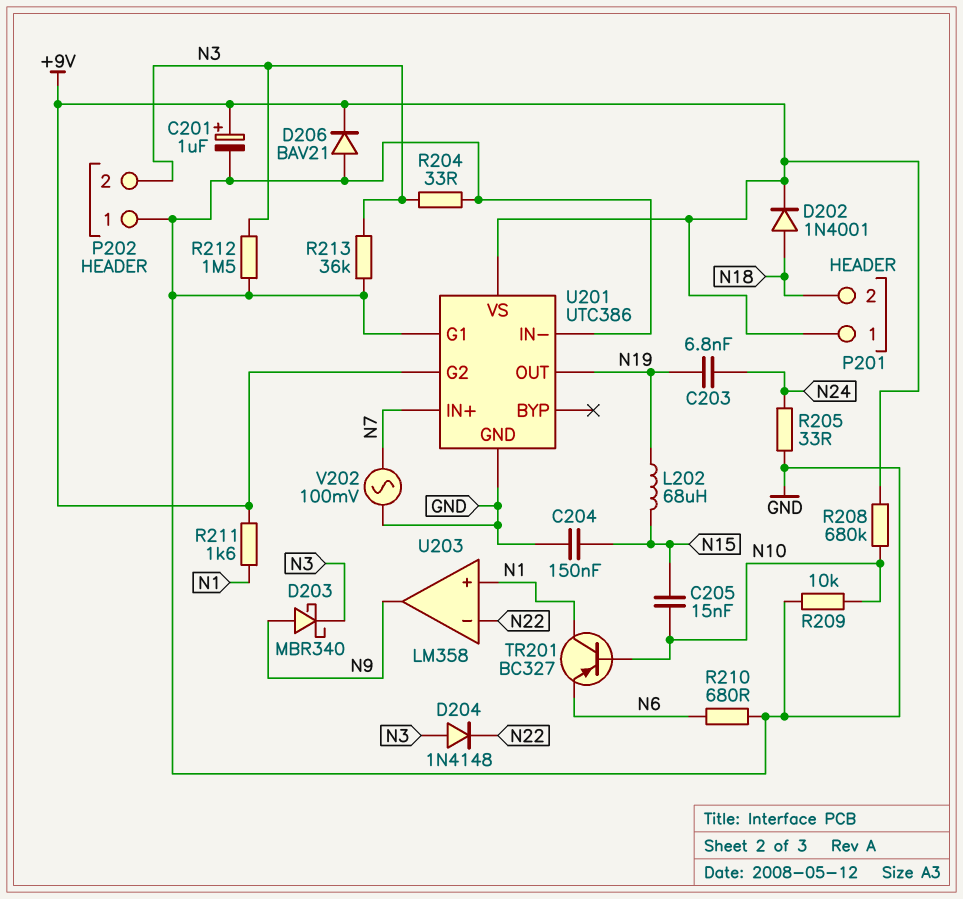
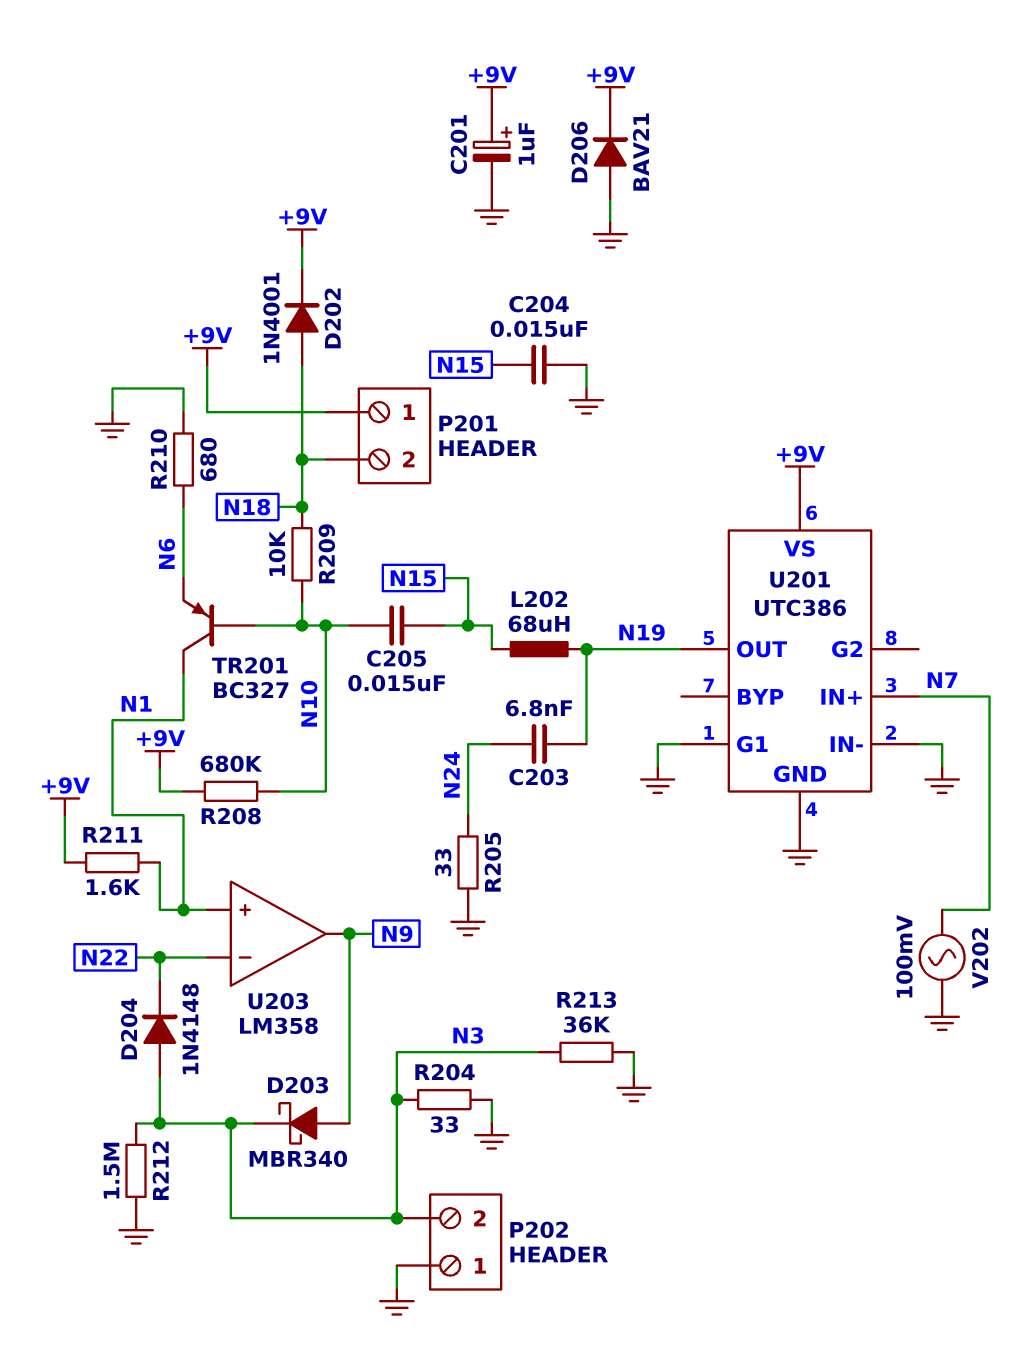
C204: 150nF (GND, N15) -> 15nF (GND, N15)
R209: 10k (GND, N10) -> 10k (N10, N18)
U201 pin G2: +9V -> none

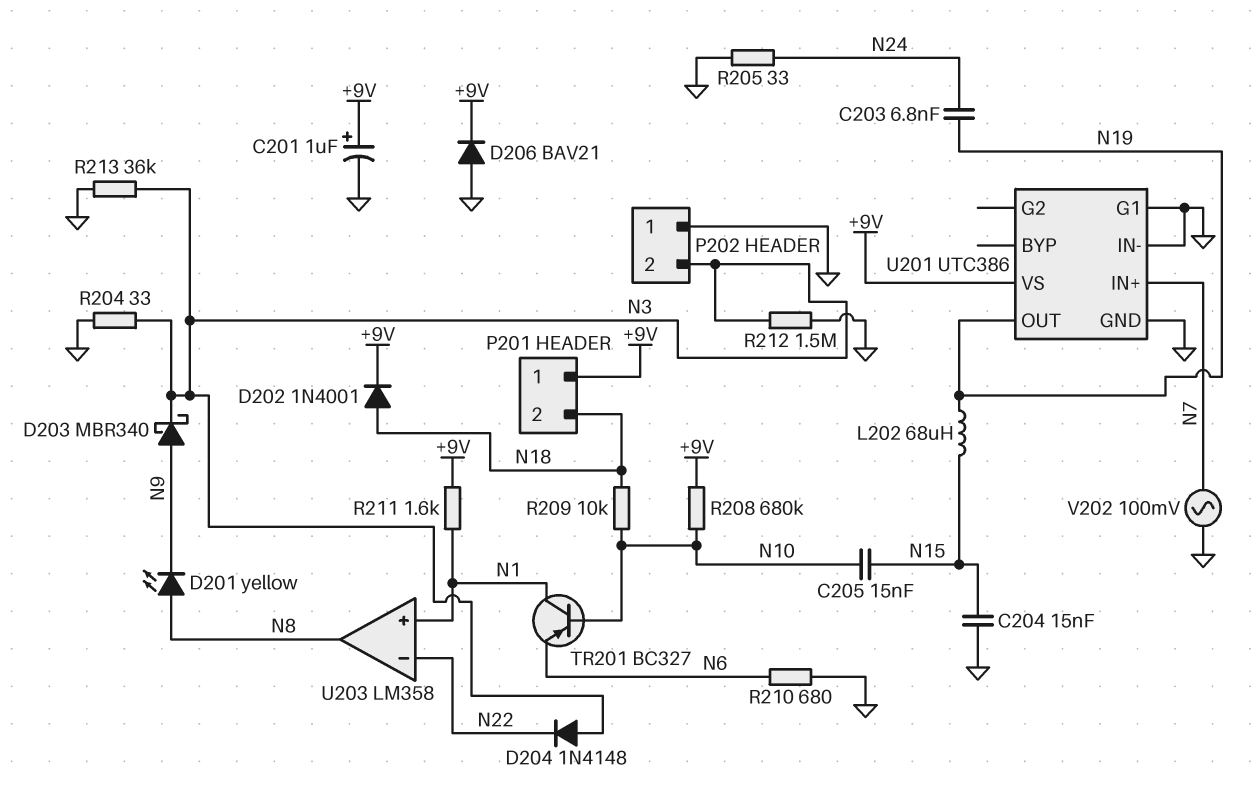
D201: none -> LED yellow (A N8, K N9)
U203 pin out: N9 -> N8

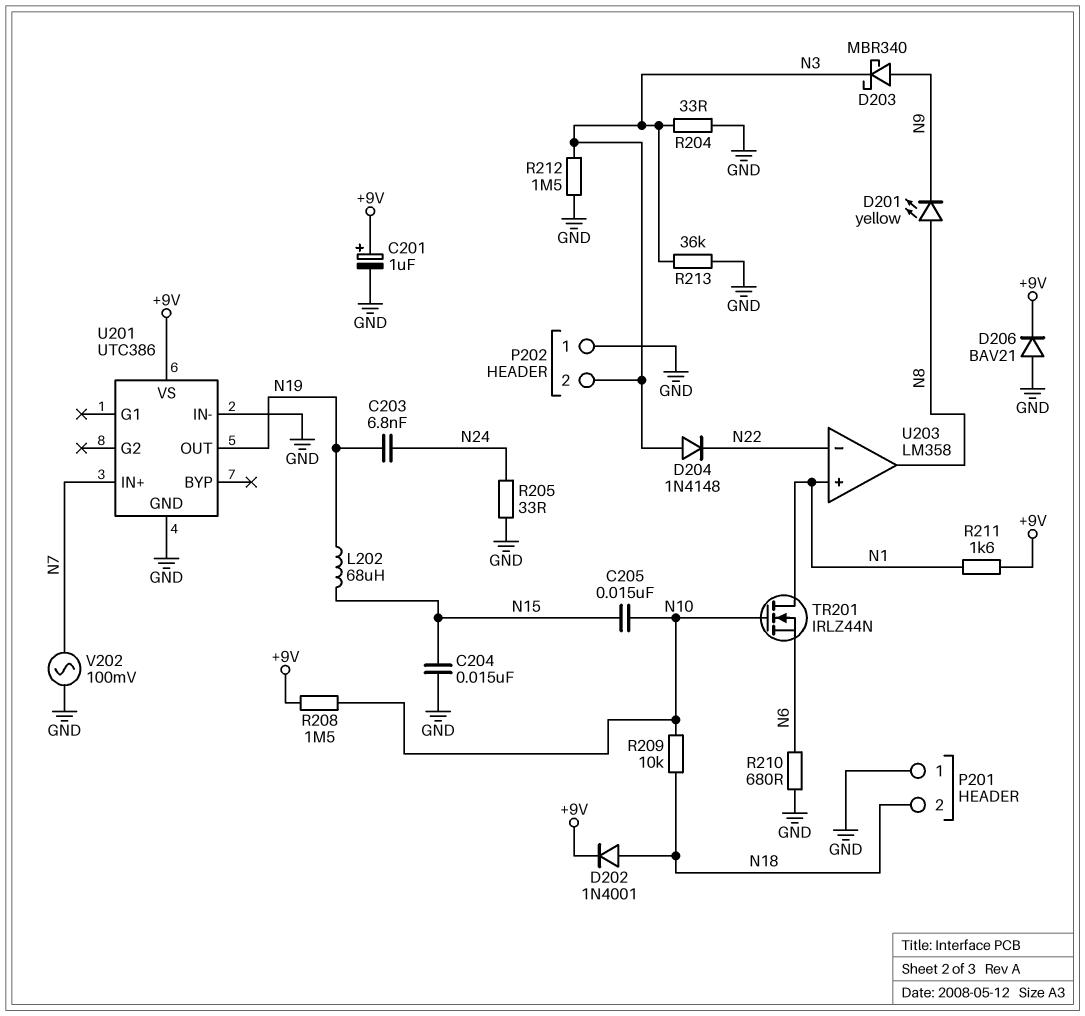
P201 pin 1: +9V -> GND
R208: 680k (+9V, N10) -> 1.5M (+9V, N10)
TR201: PNP BC327 (B N10, C N1, E N6) -> NMOS IRLZ44N (G N10, D N1, S N6)
U201 pin G1: GND -> none

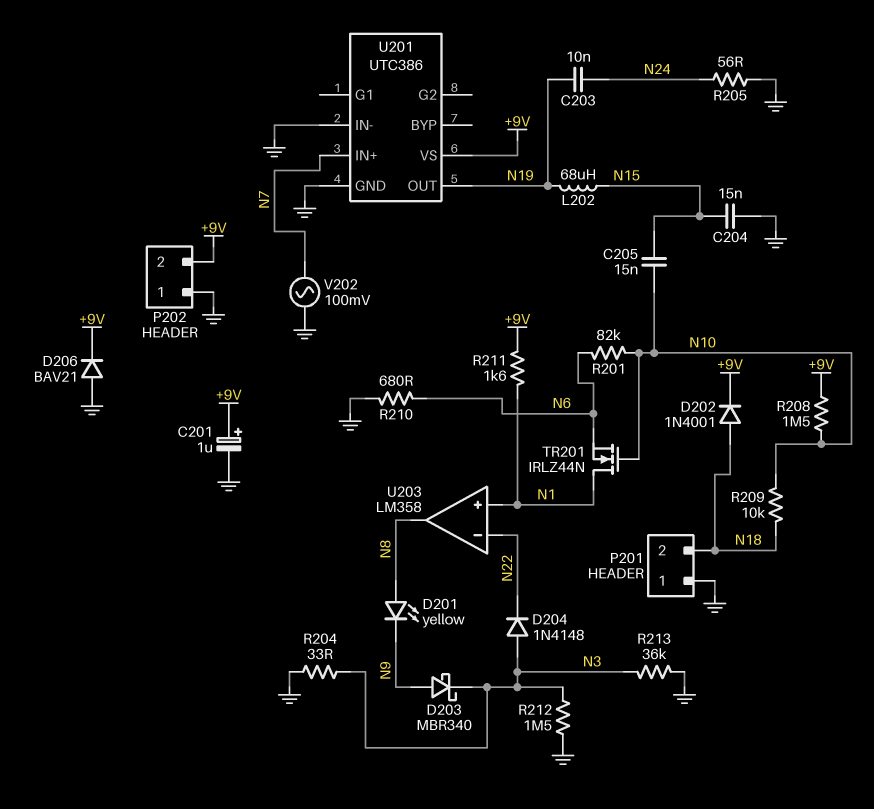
C203: 6.8nF (N19, N24) -> 10nF (N19, N24)
P202 pin 2: N3 -> +9V
R201: none -> 82k (N6, N10)
R205: 33 (GND, N24) -> 56 (GND, N24)

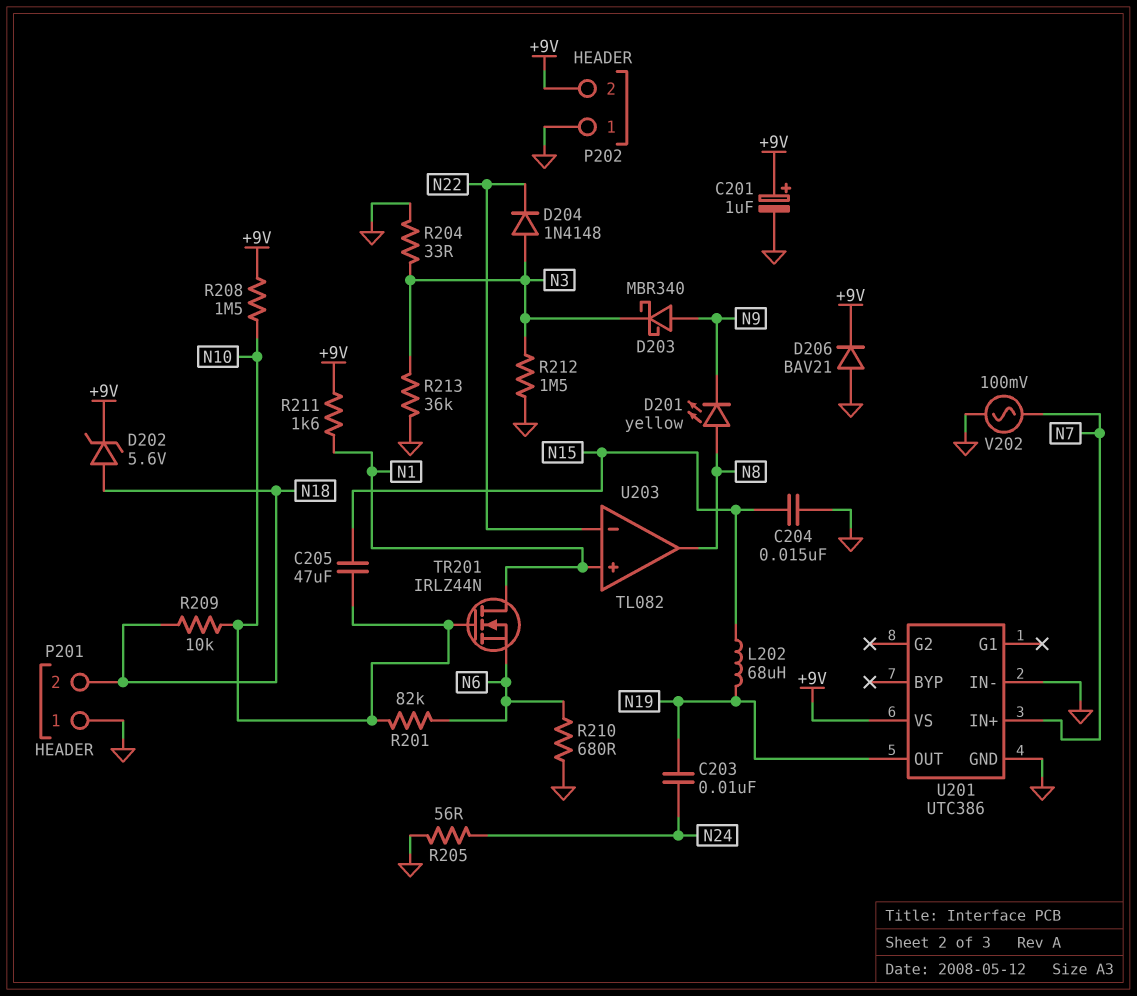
C205: 15nF (N10, N15) -> 47uF (N10, N15)
D202: diode 1N4001 (A N18, K +9V) -> zener 5.6V (A N18, K +9V)
U203: LM358 -> TL082

